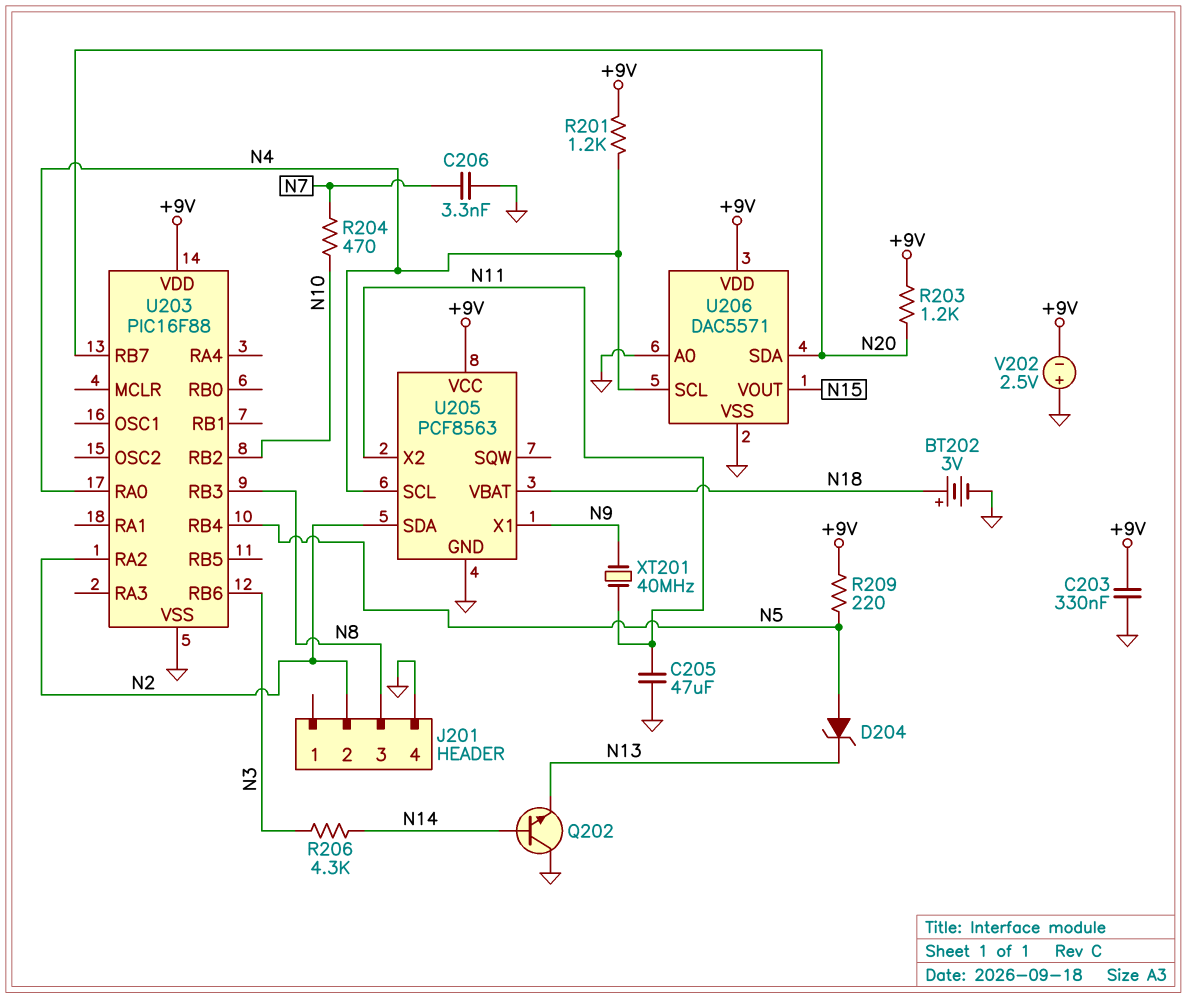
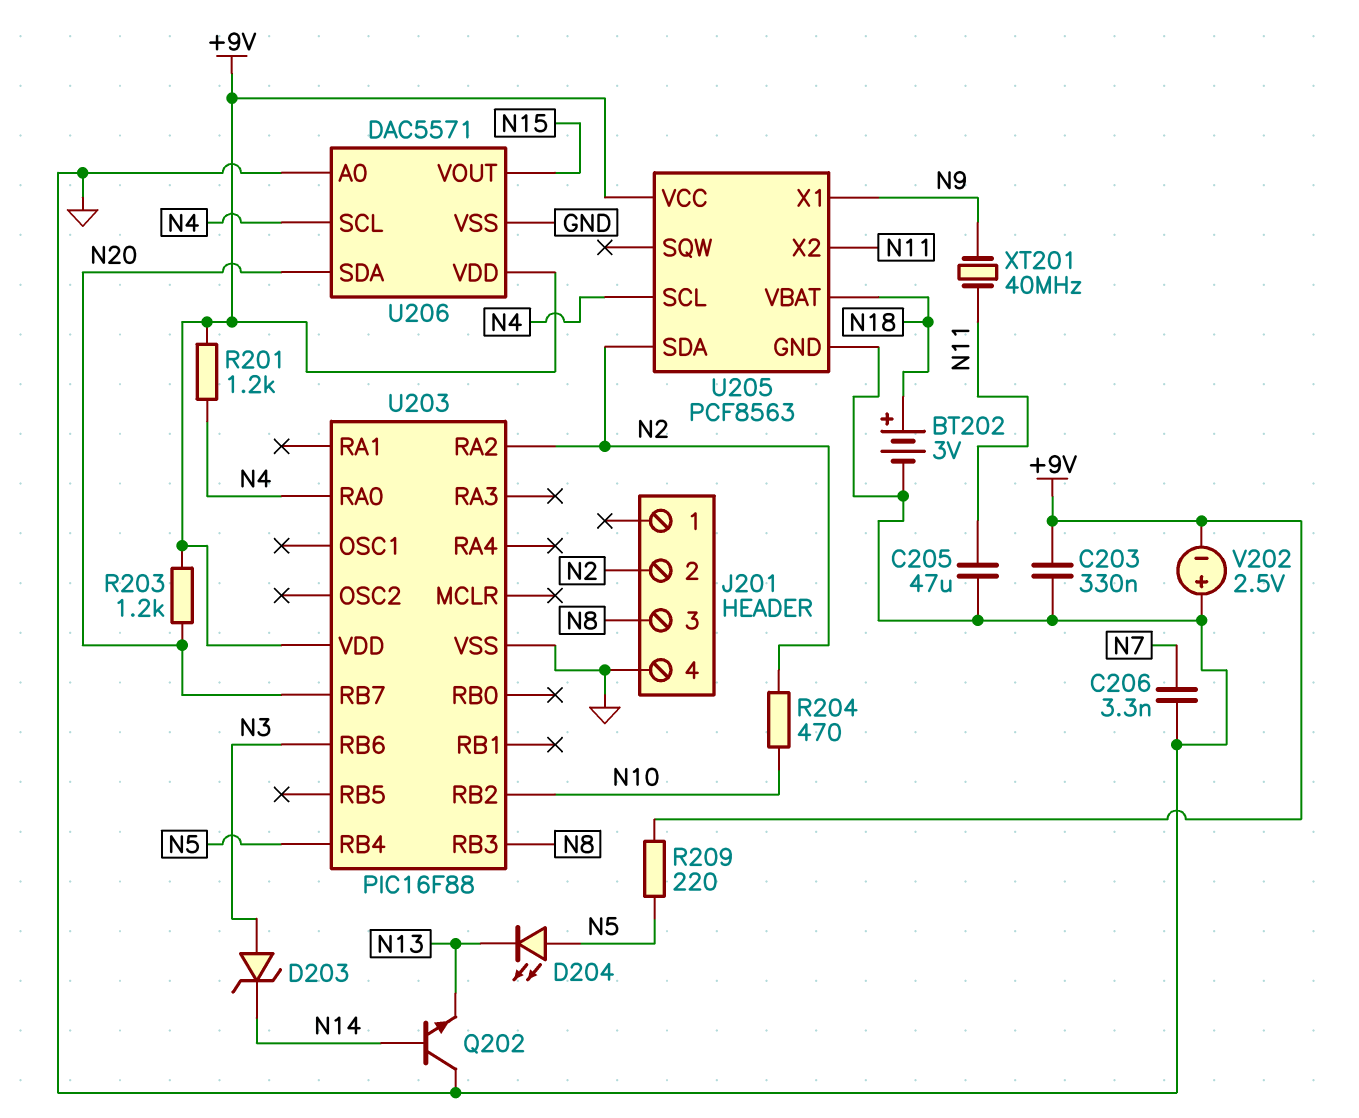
D203: none -> zener (A N3, K N14)
D204: zener (A N5, K N13) -> LED (A N5, K N13)
R204: 470 (N7, N10) -> 470 (N2, N10)
R206: 4.3k (N3, N14) -> none

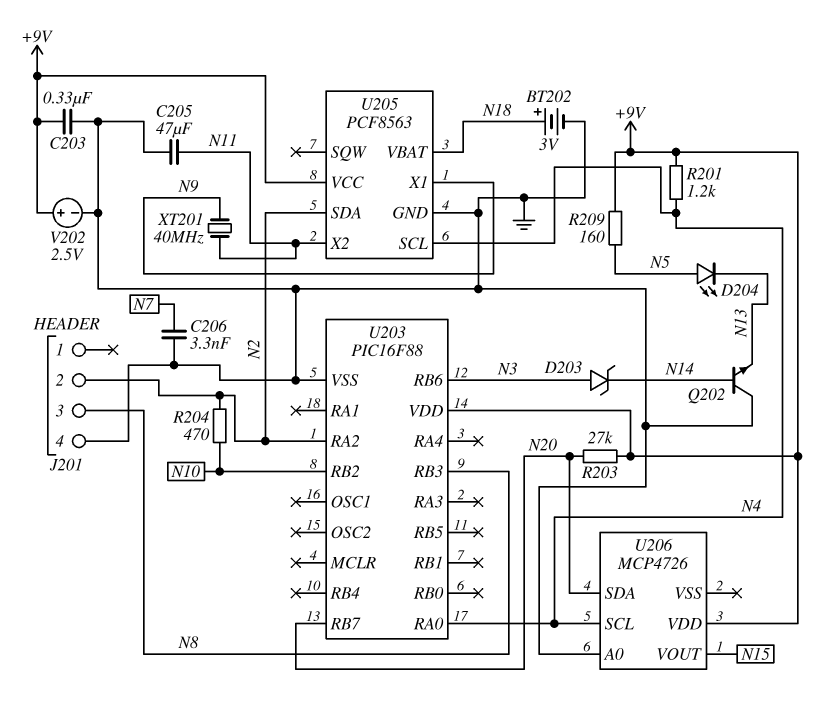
R203: 1.2k (+9V, N20) -> 27k (+9V, N20)
R209: 220 (+9V, N5) -> 160 (+9V, N5)
U203 pin RB4: N5 -> none
U206: DAC5571 -> MCP4726
U206 pin VSS: GND -> none
V202: 2.5V (plus GND, minus +9V) -> 2.5V (plus +9V, minus GND)

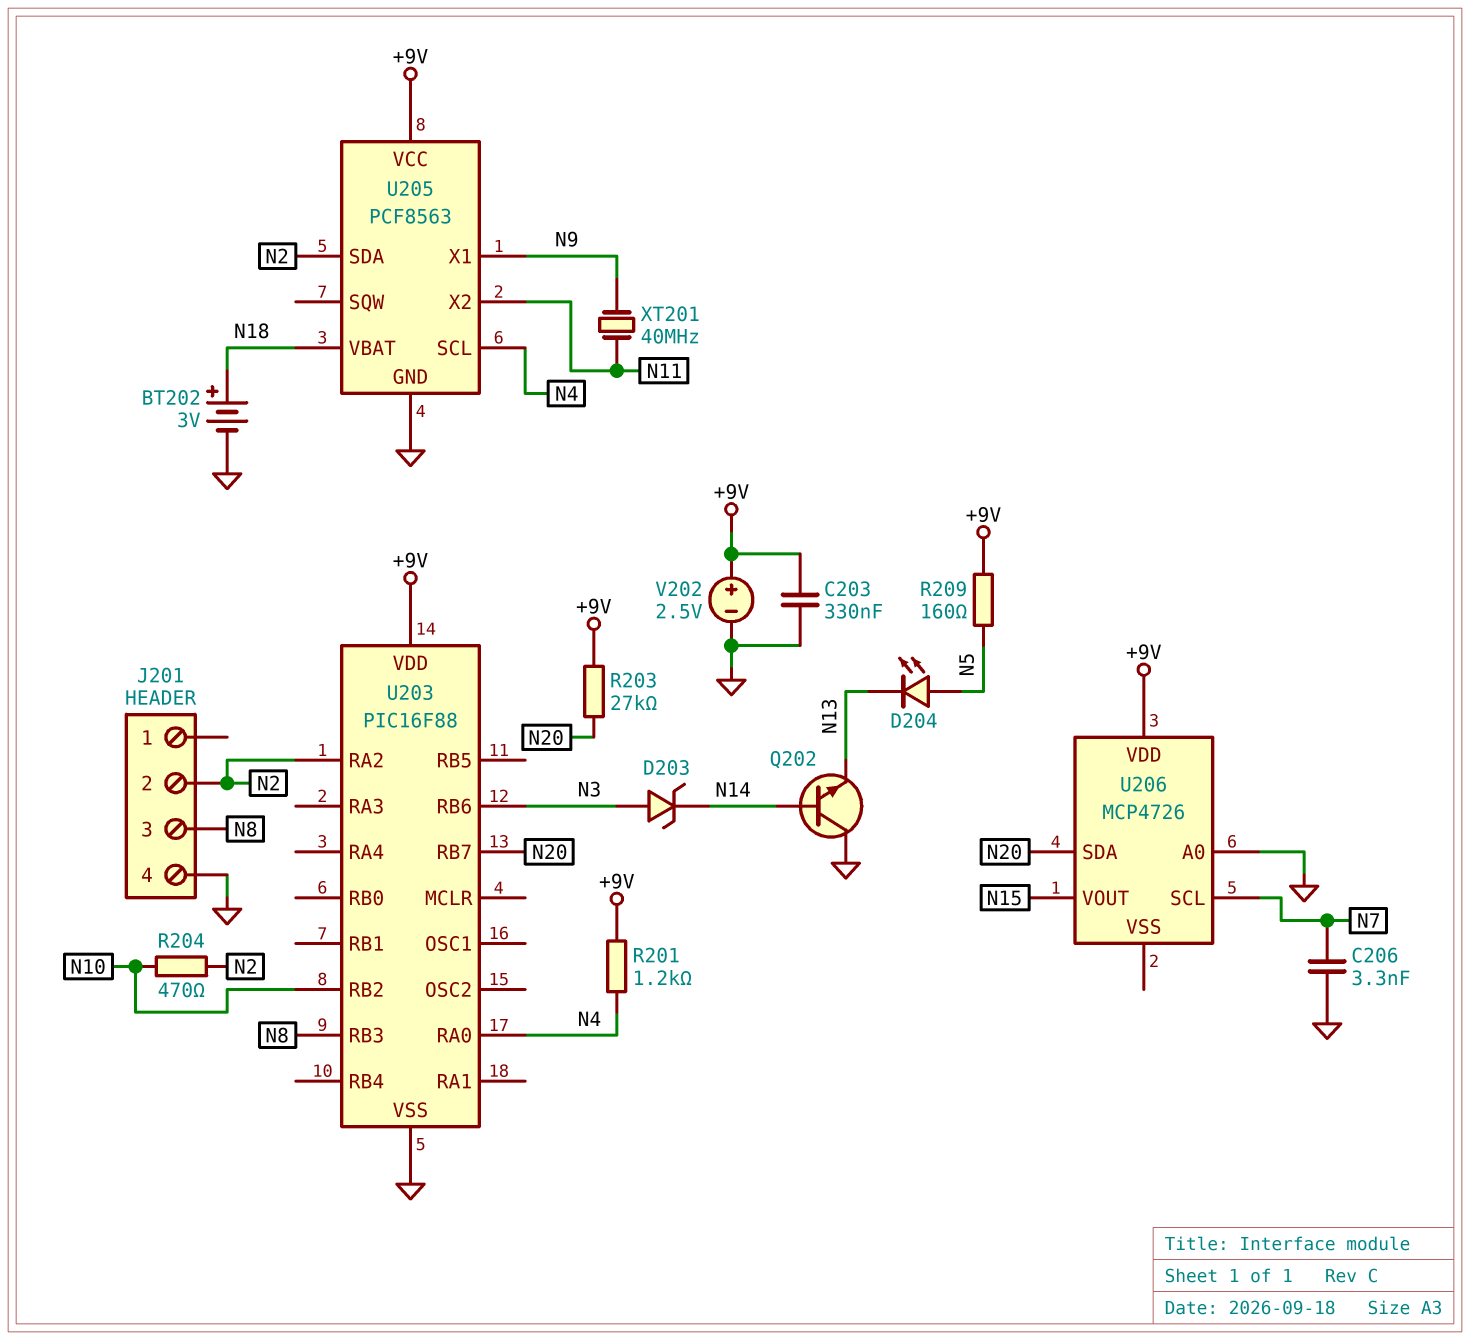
C205: 47uF (GND, N11) -> none
U206 pin SCL: N4 -> N7

